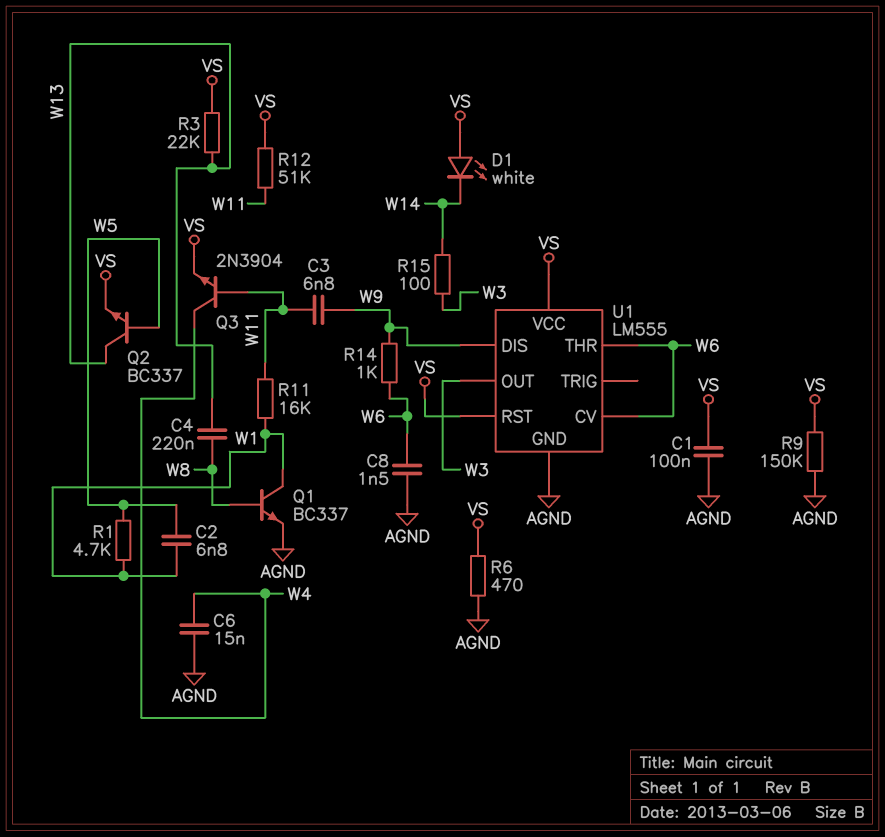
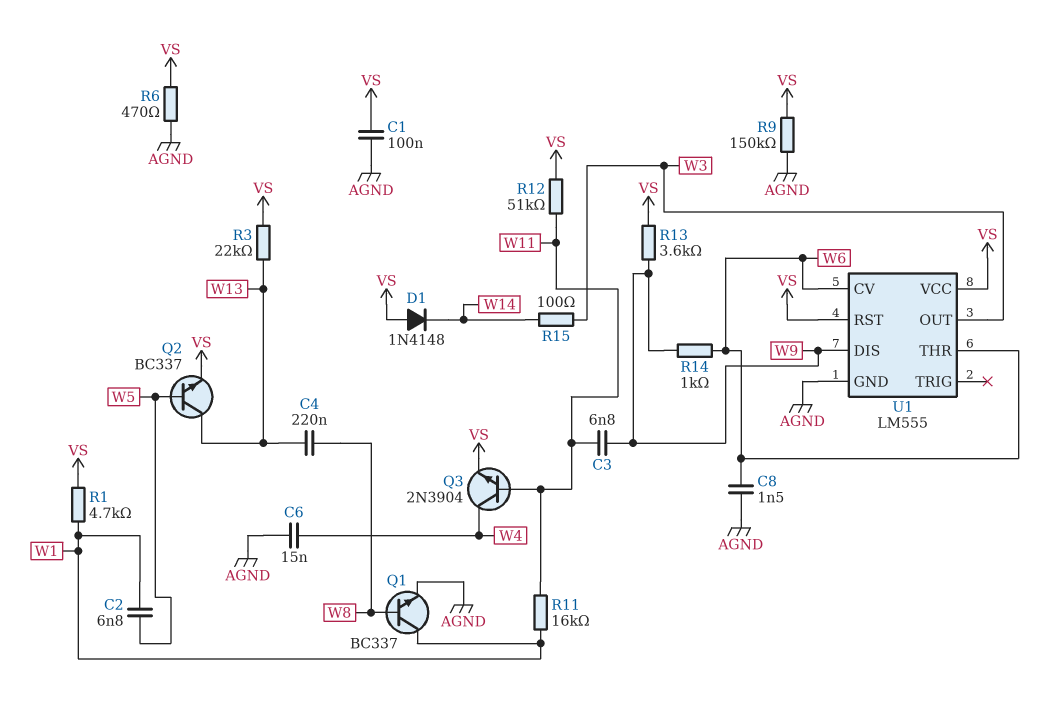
D1: LED white (A VS, K W14) -> diode 1N4148 (A VS, K W14)
R1: 4.7k (W1, W5) -> 4.7k (VS, W1)
R13: none -> 3.6k (VS, W9)

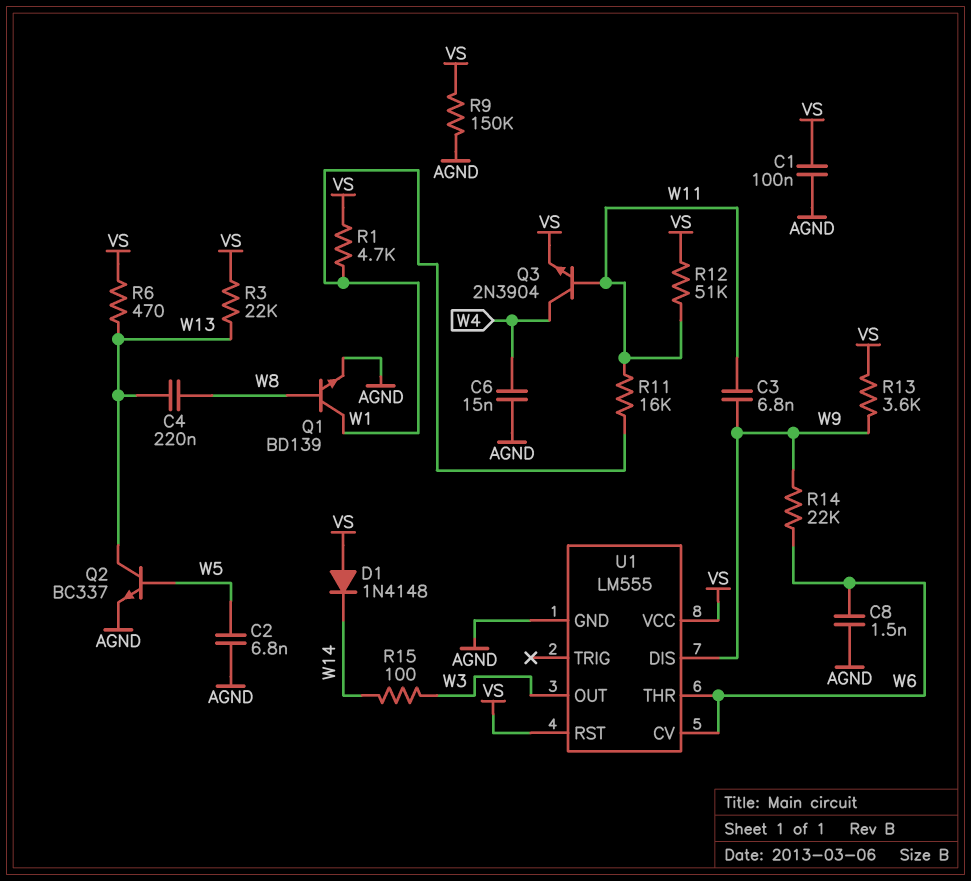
C2: 6.8nF (W1, W5) -> 6.8nF (AGND, W5)
Q1: NPN BC337 (B W8, C W1, E AGND) -> NPN BD139 (B W8, C W1, E AGND)
Q2: NPN BC337 (B W5, C W13, E VS) -> NPN BC337 (B W5, C W13, E AGND)
R6: 470 (AGND, VS) -> 470 (VS, W13)
R14: 1k (W6, W9) -> 22k (W6, W9)

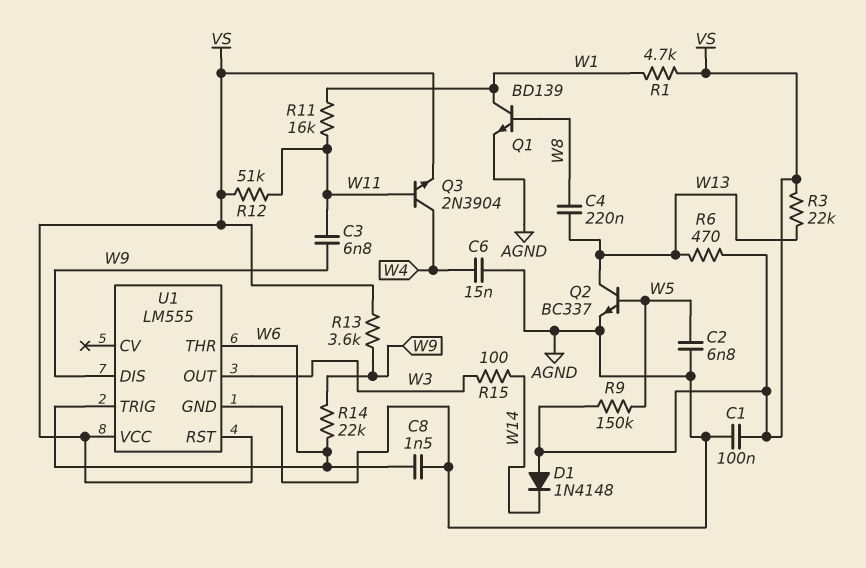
R9: 150k (AGND, VS) -> 150k (VS, W5)
U1 pin CV: W6 -> none
U1 pin TRIG: none -> W6

